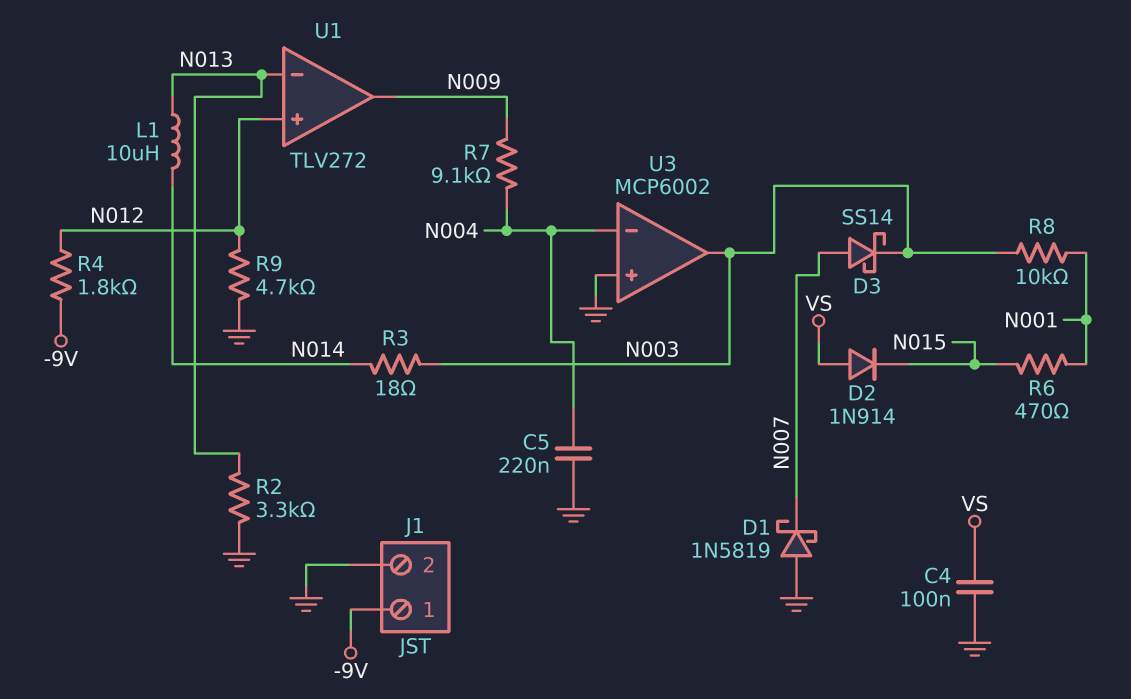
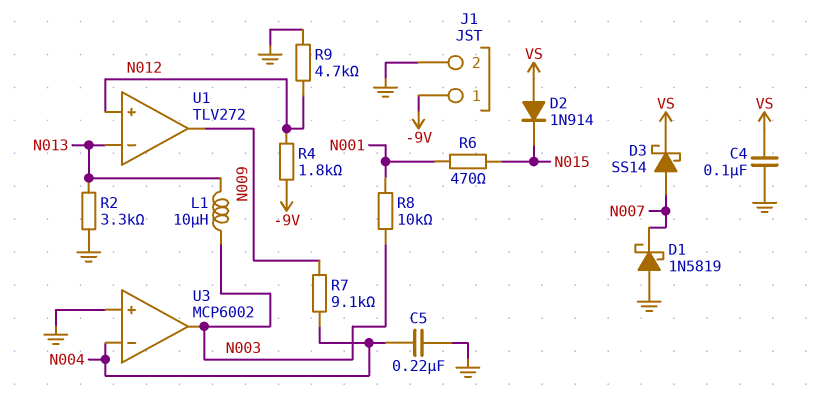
D3: schottky SS14 (A N007, K N003) -> schottky SS14 (A N007, K VS)
L1: 10uH (N013, N014) -> 10uH (N003, N013)
R3: 18 (N003, N014) -> none

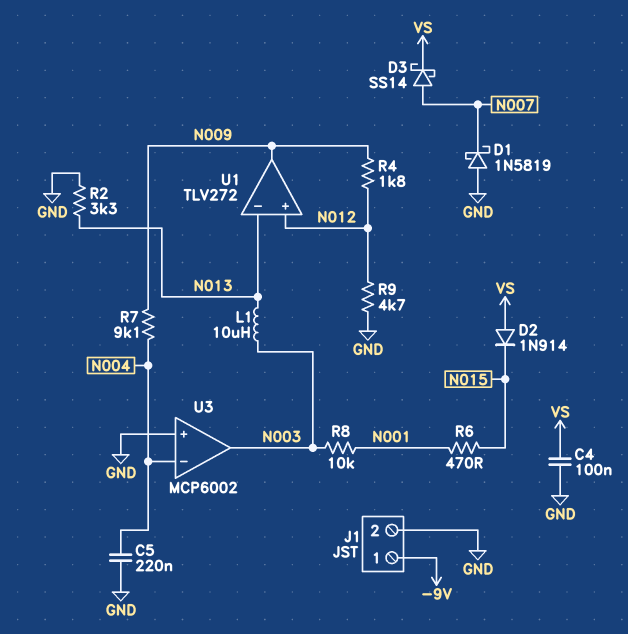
R4: 1.8k (-9V, N012) -> 1.8k (N009, N012)

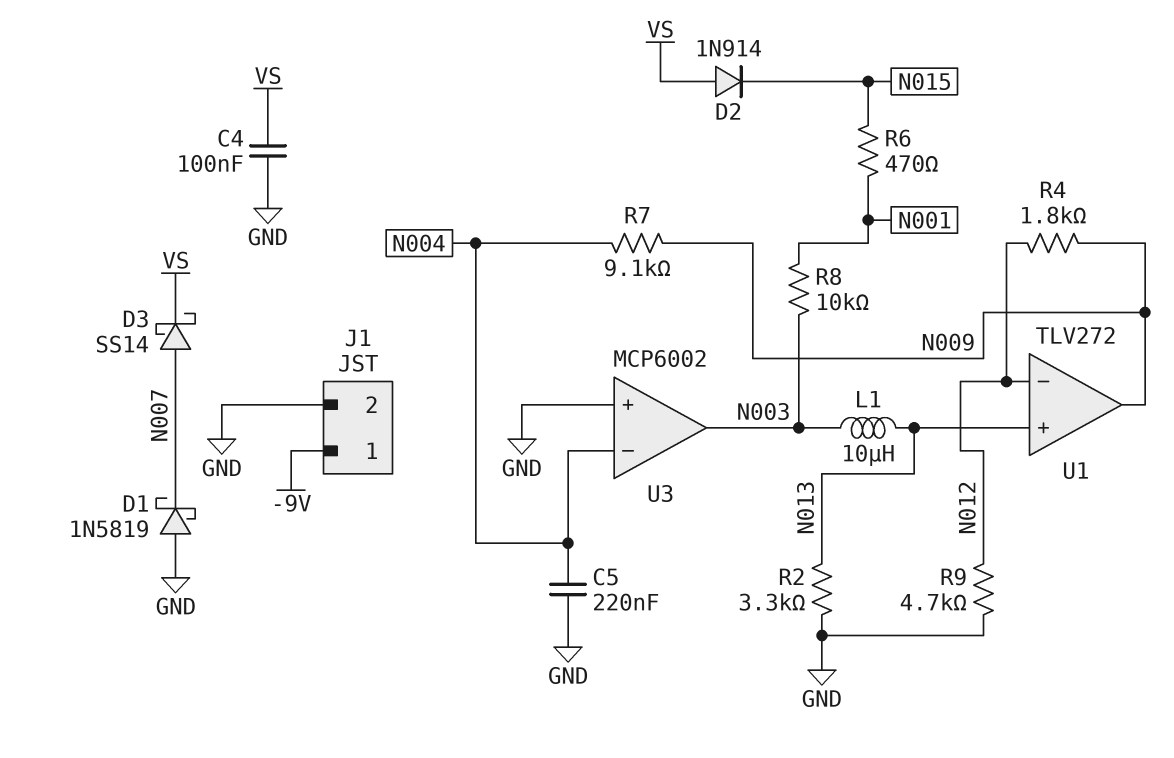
U1 pin in+: N012 -> N013
U1 pin in-: N013 -> N012

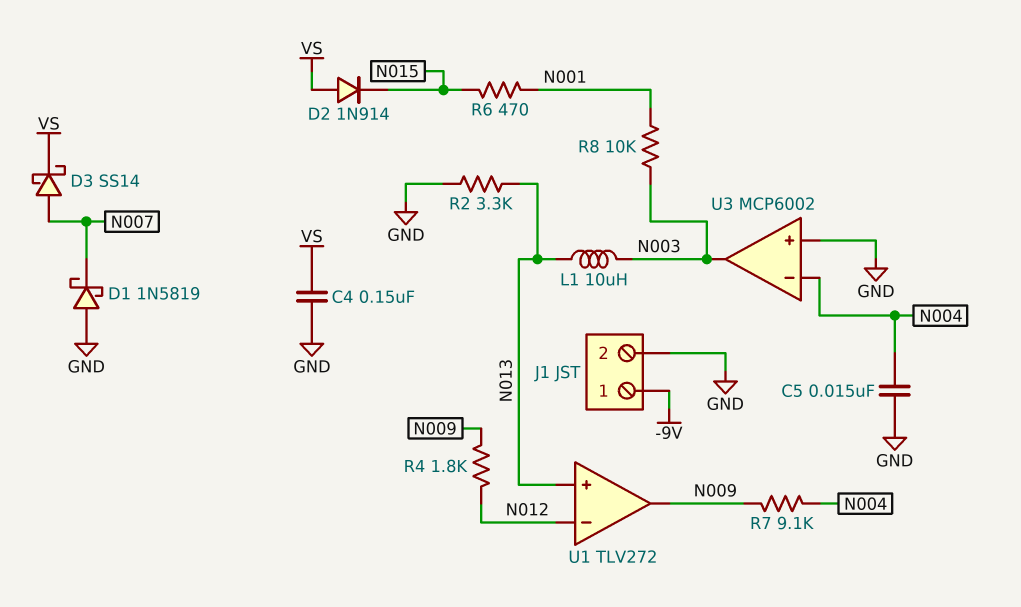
C4: 100nF (GND, VS) -> 150nF (GND, VS)
C5: 220nF (GND, N004) -> 15nF (GND, N004)
R9: 4.7k (GND, N012) -> none

